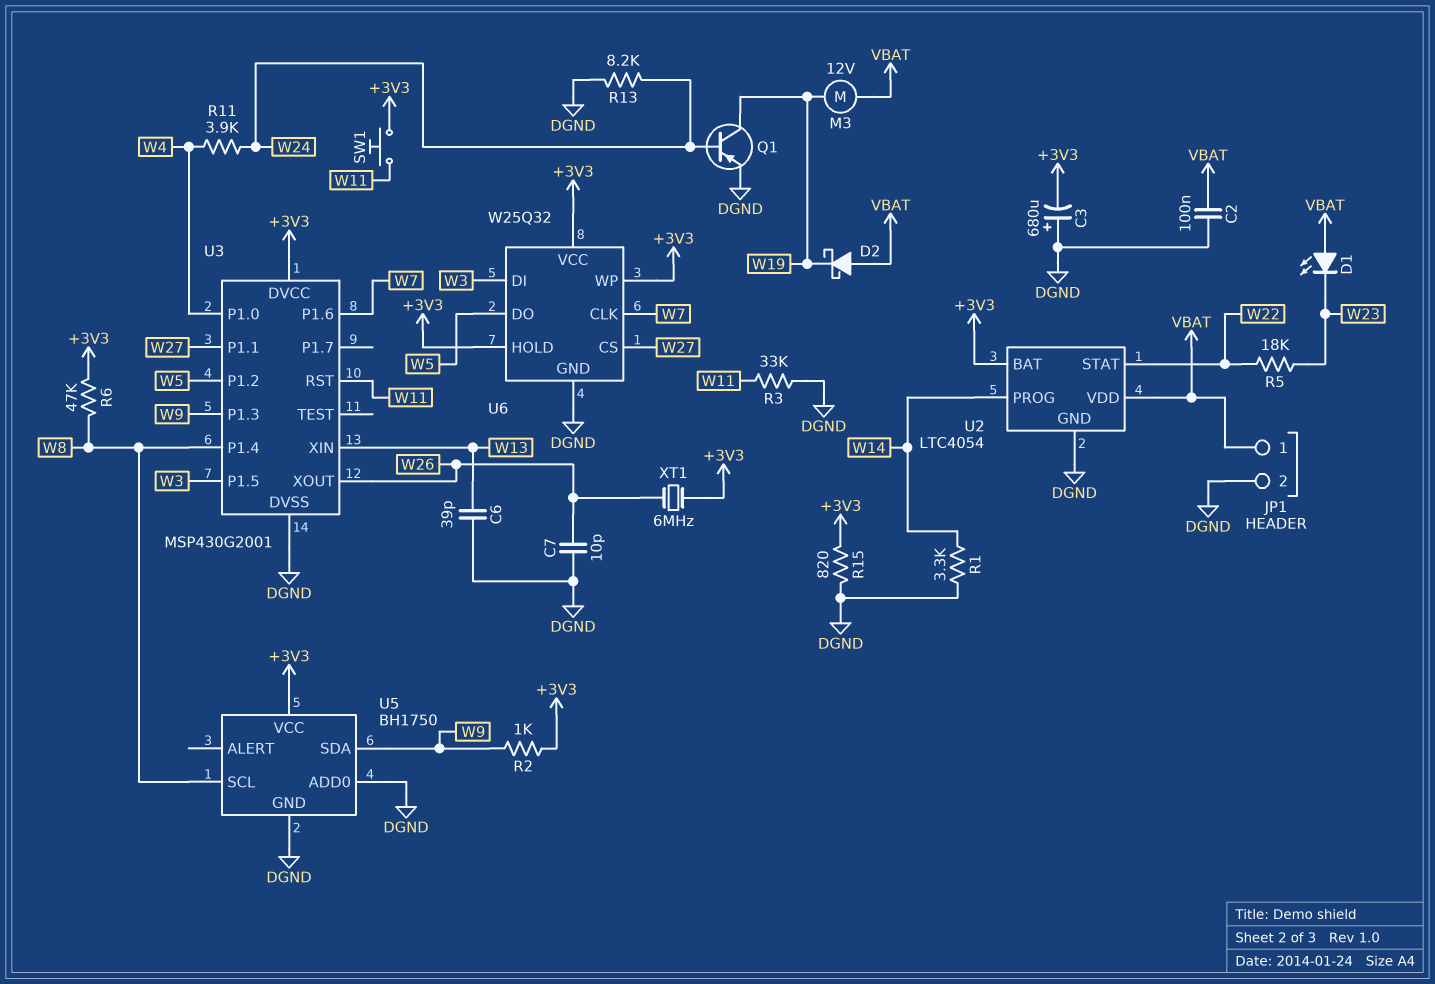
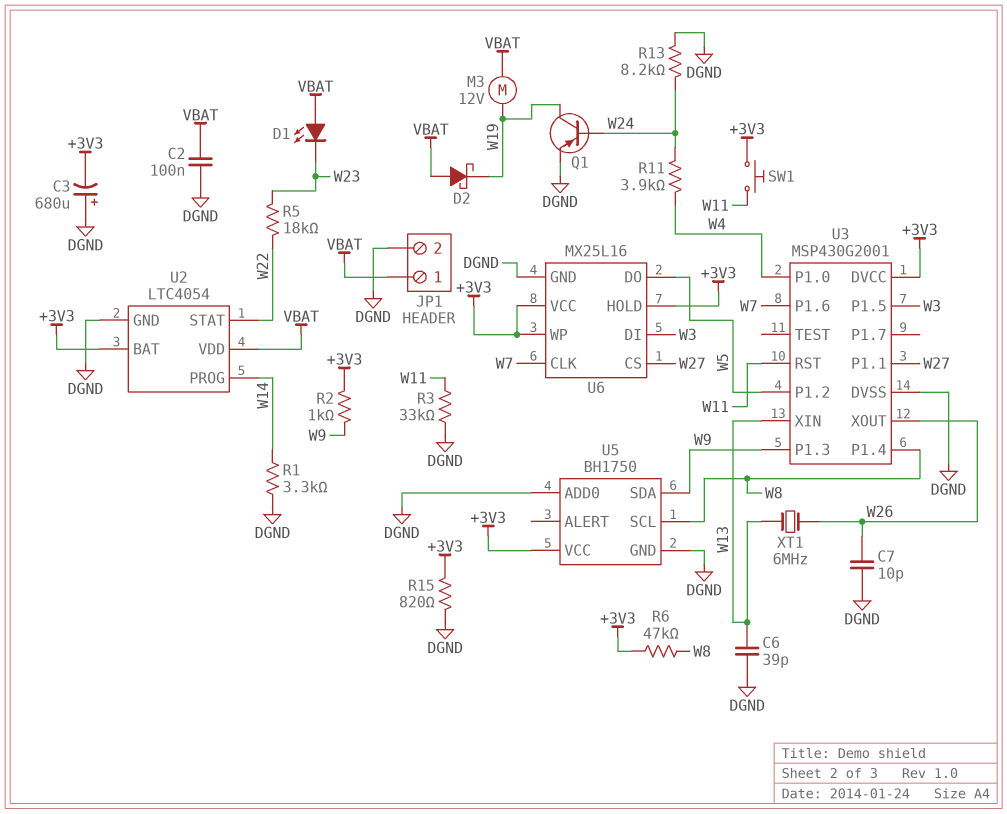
U6: W25Q32 -> MX25L16
XT1: 6MHz (+3V3, W26) -> 6MHz (W13, W26)

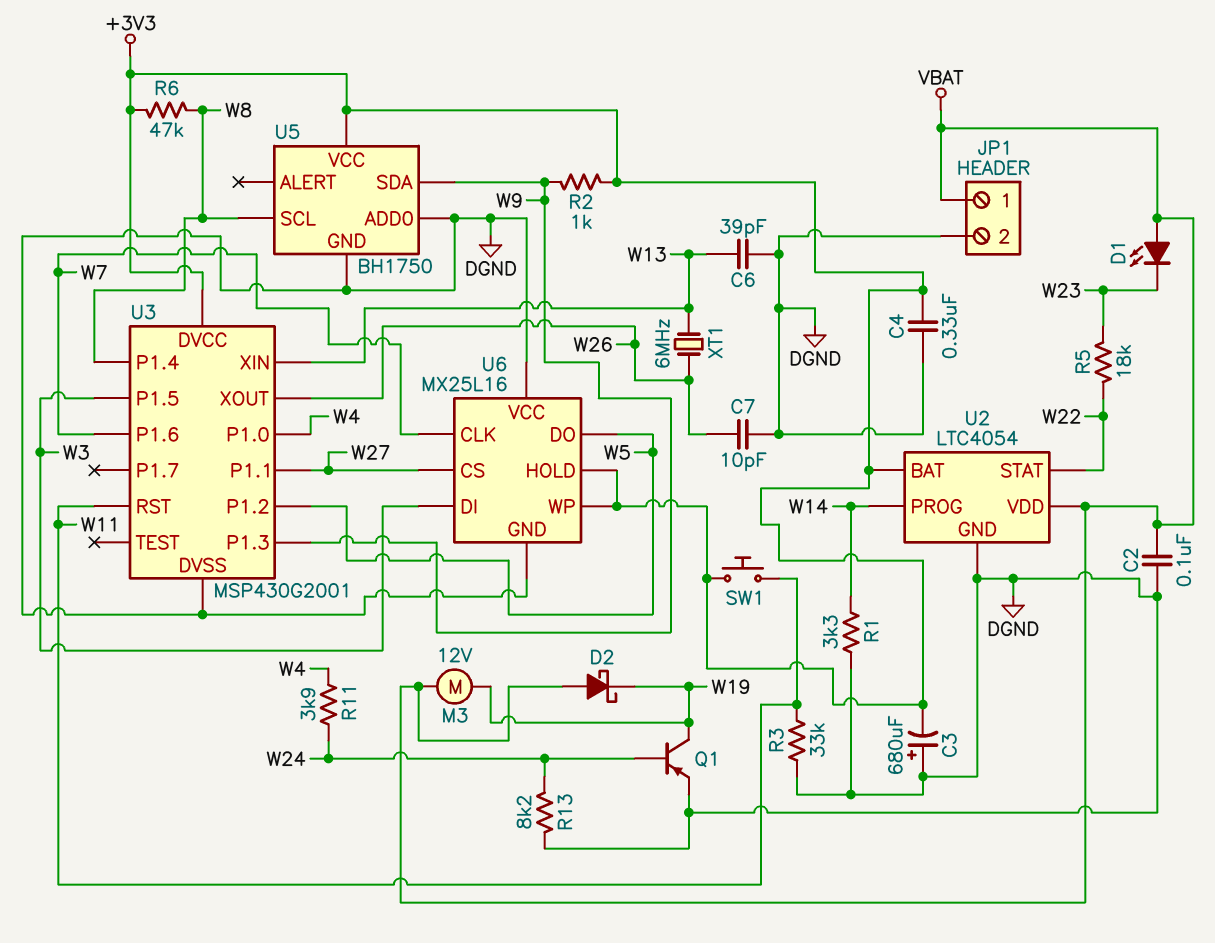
C4: none -> 330nF (+3V3, DGND)
R15: 820 (+3V3, DGND) -> none
U6 pin VCC: +3V3 -> DGND

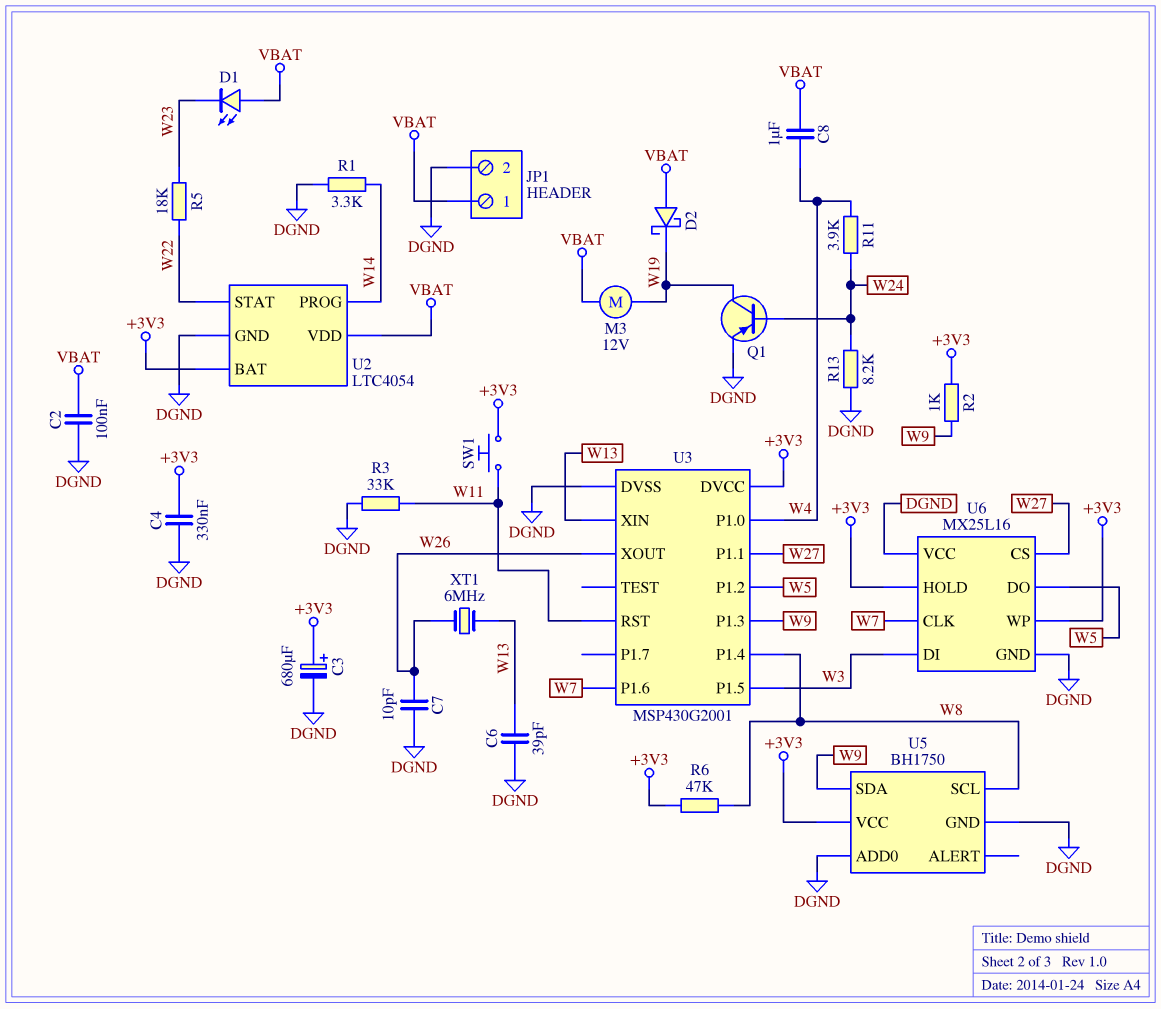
C3: 680uF (plus DGND, minus +3V3) -> 680uF (plus +3V3, minus DGND)
C8: none -> 1uF (VBAT, W4)

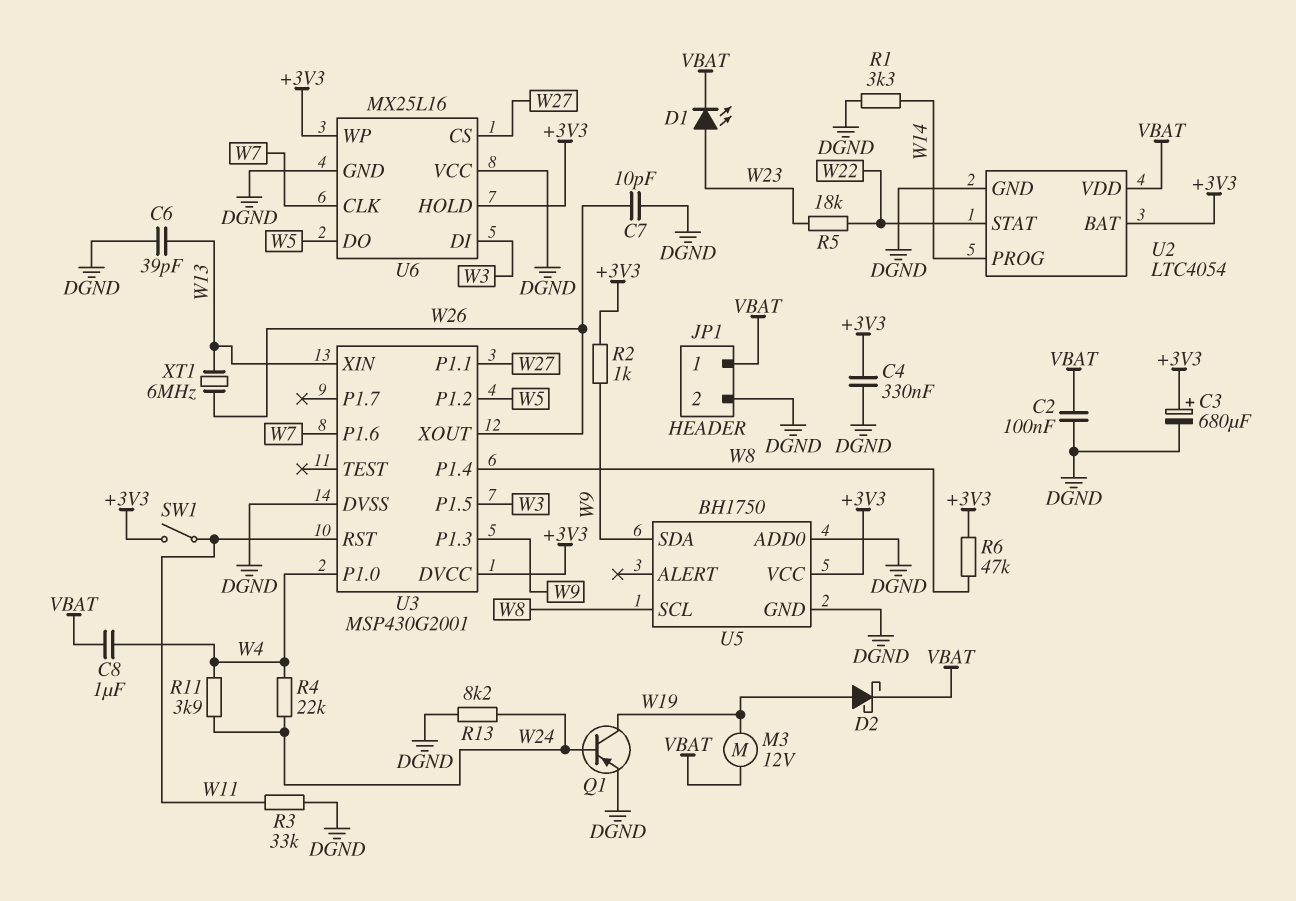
D1: LED (A VBAT, K W23) -> LED (A W23, K VBAT)
D2: schottky (A VBAT, K W19) -> schottky (A W19, K VBAT)
R4: none -> 22k (W4, W24)
SW1: button (+3V3, W11) -> switch (+3V3, W11)

